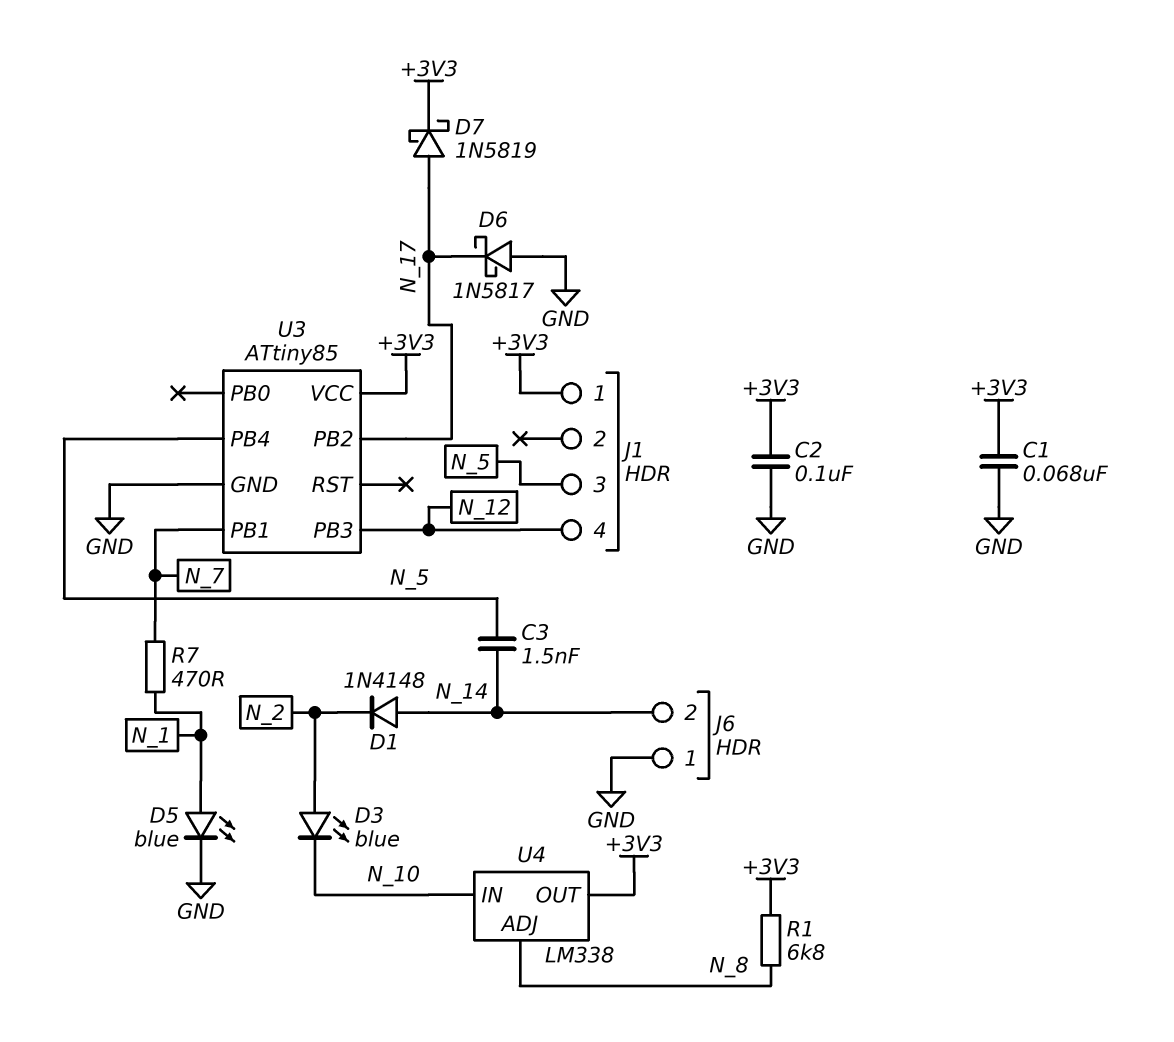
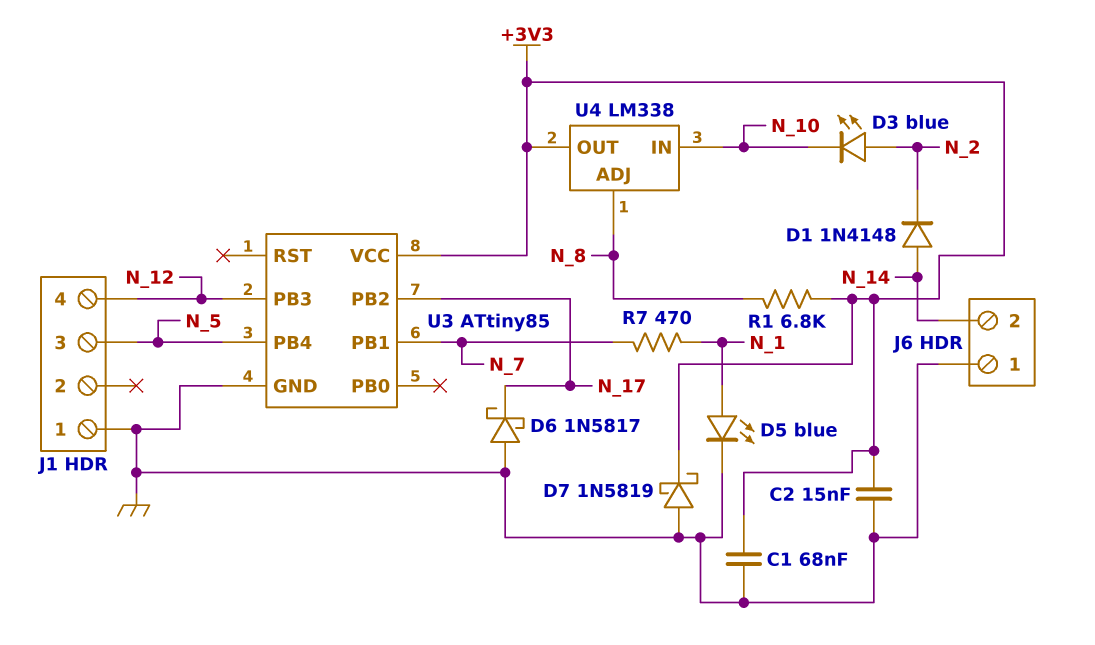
C2: 100nF (+3V3, GND) -> 15nF (+3V3, GND)
C3: 1.5nF (N_5, N_14) -> none
D7: schottky 1N5819 (A N_17, K +3V3) -> schottky 1N5819 (A GND, K +3V3)
J1 pin 1: +3V3 -> GND

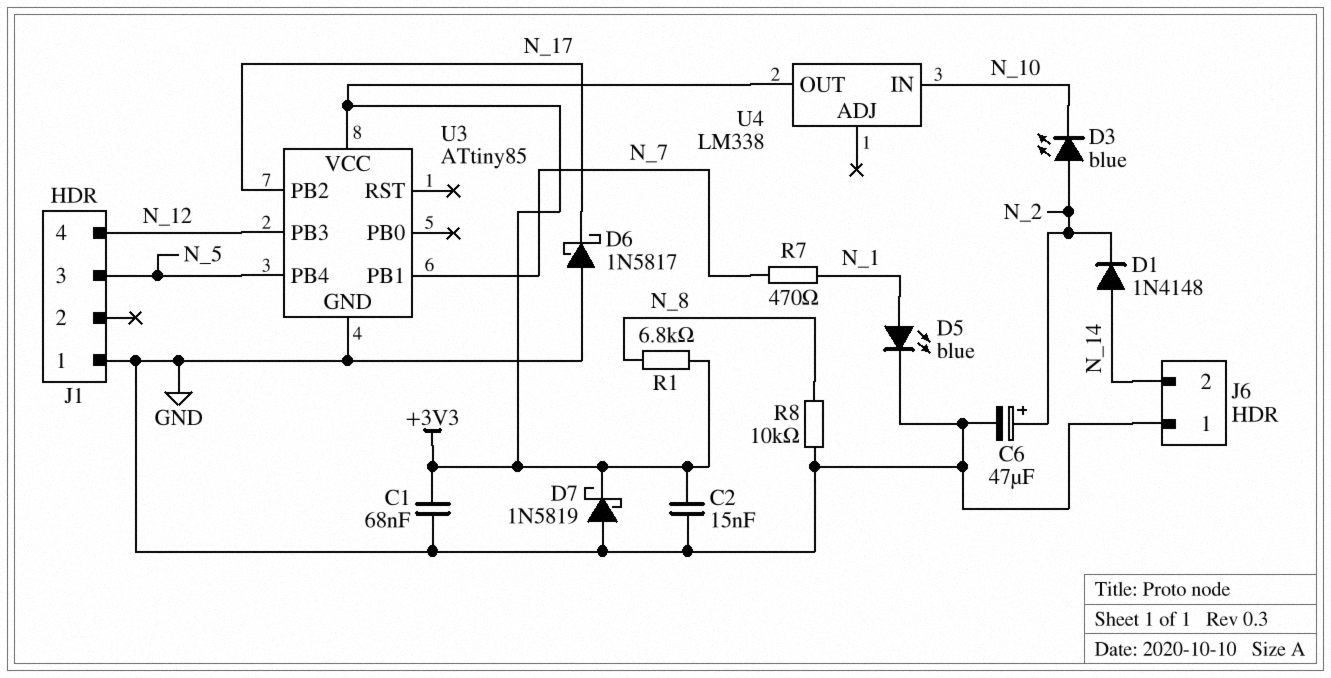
C6: none -> 47uF (plus N_2, minus GND)
R8: none -> 10k (GND, N_8)
U4 pin ADJ: N_8 -> none

